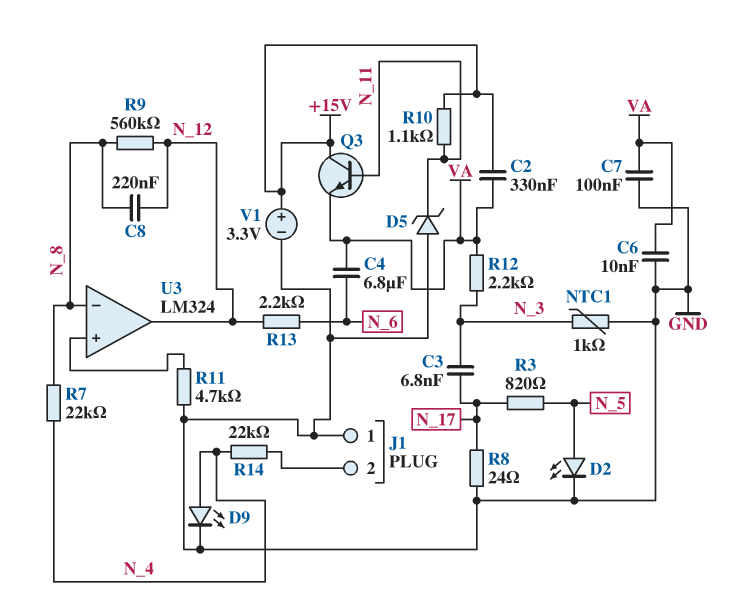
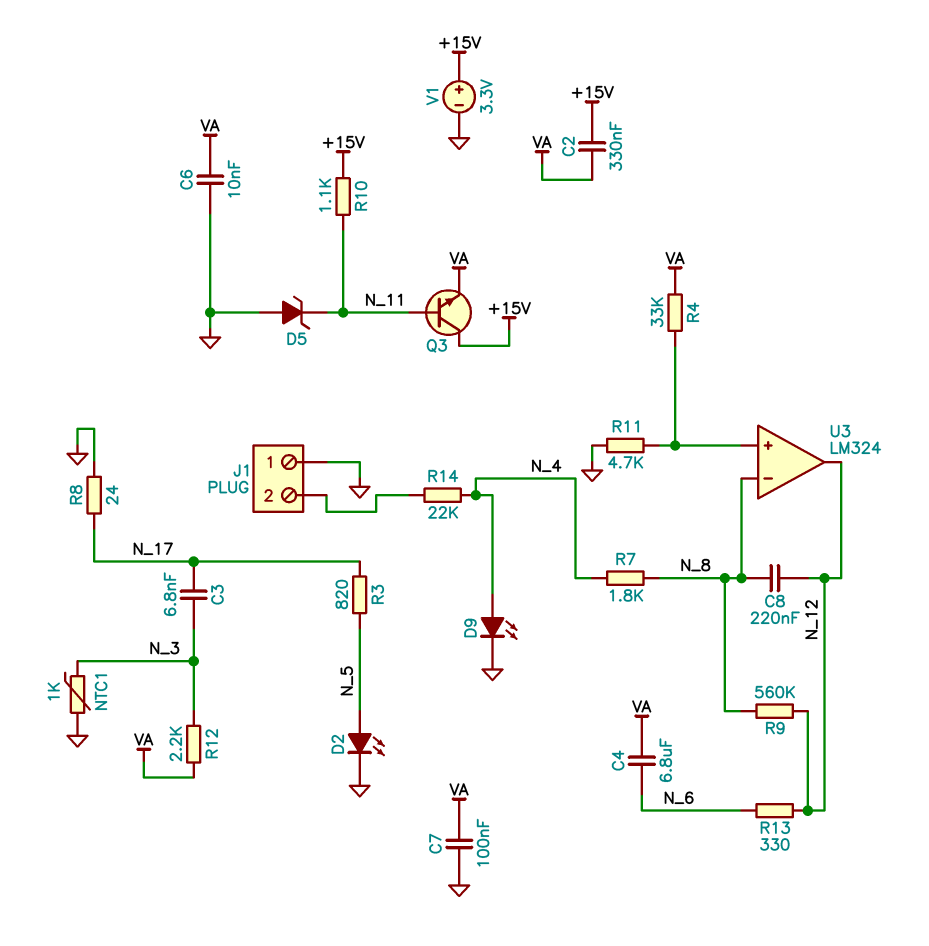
R4: none -> 33k (U3/in+, VA)
R7: 22k (N_4, N_8) -> 1.8k (N_4, N_8)
R13: 2.2k (N_6, N_12) -> 330 (N_6, N_12)

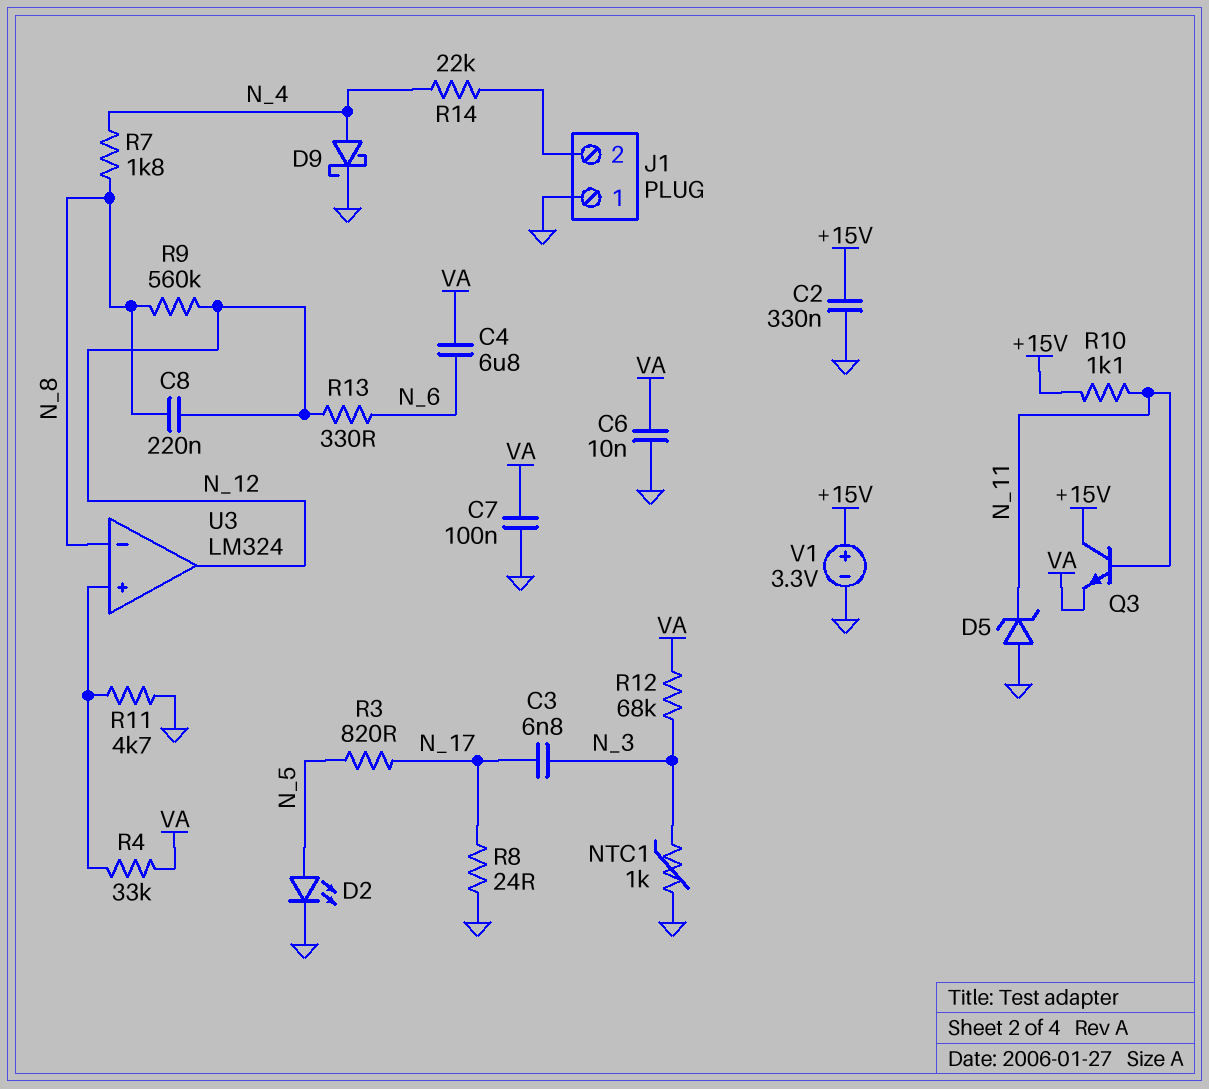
C2: 330nF (+15V, VA) -> 330nF (+15V, GND)
D9: LED (A N_4, K GND) -> schottky (A N_4, K GND)
R12: 2.2k (N_3, VA) -> 68k (N_3, VA)

